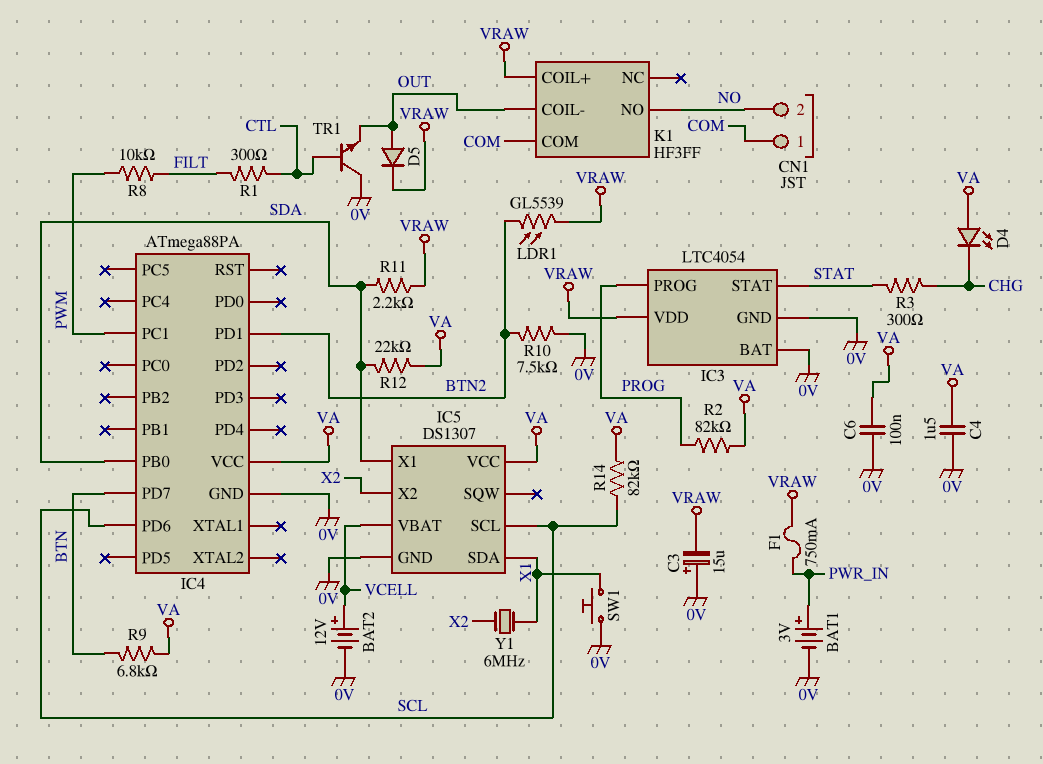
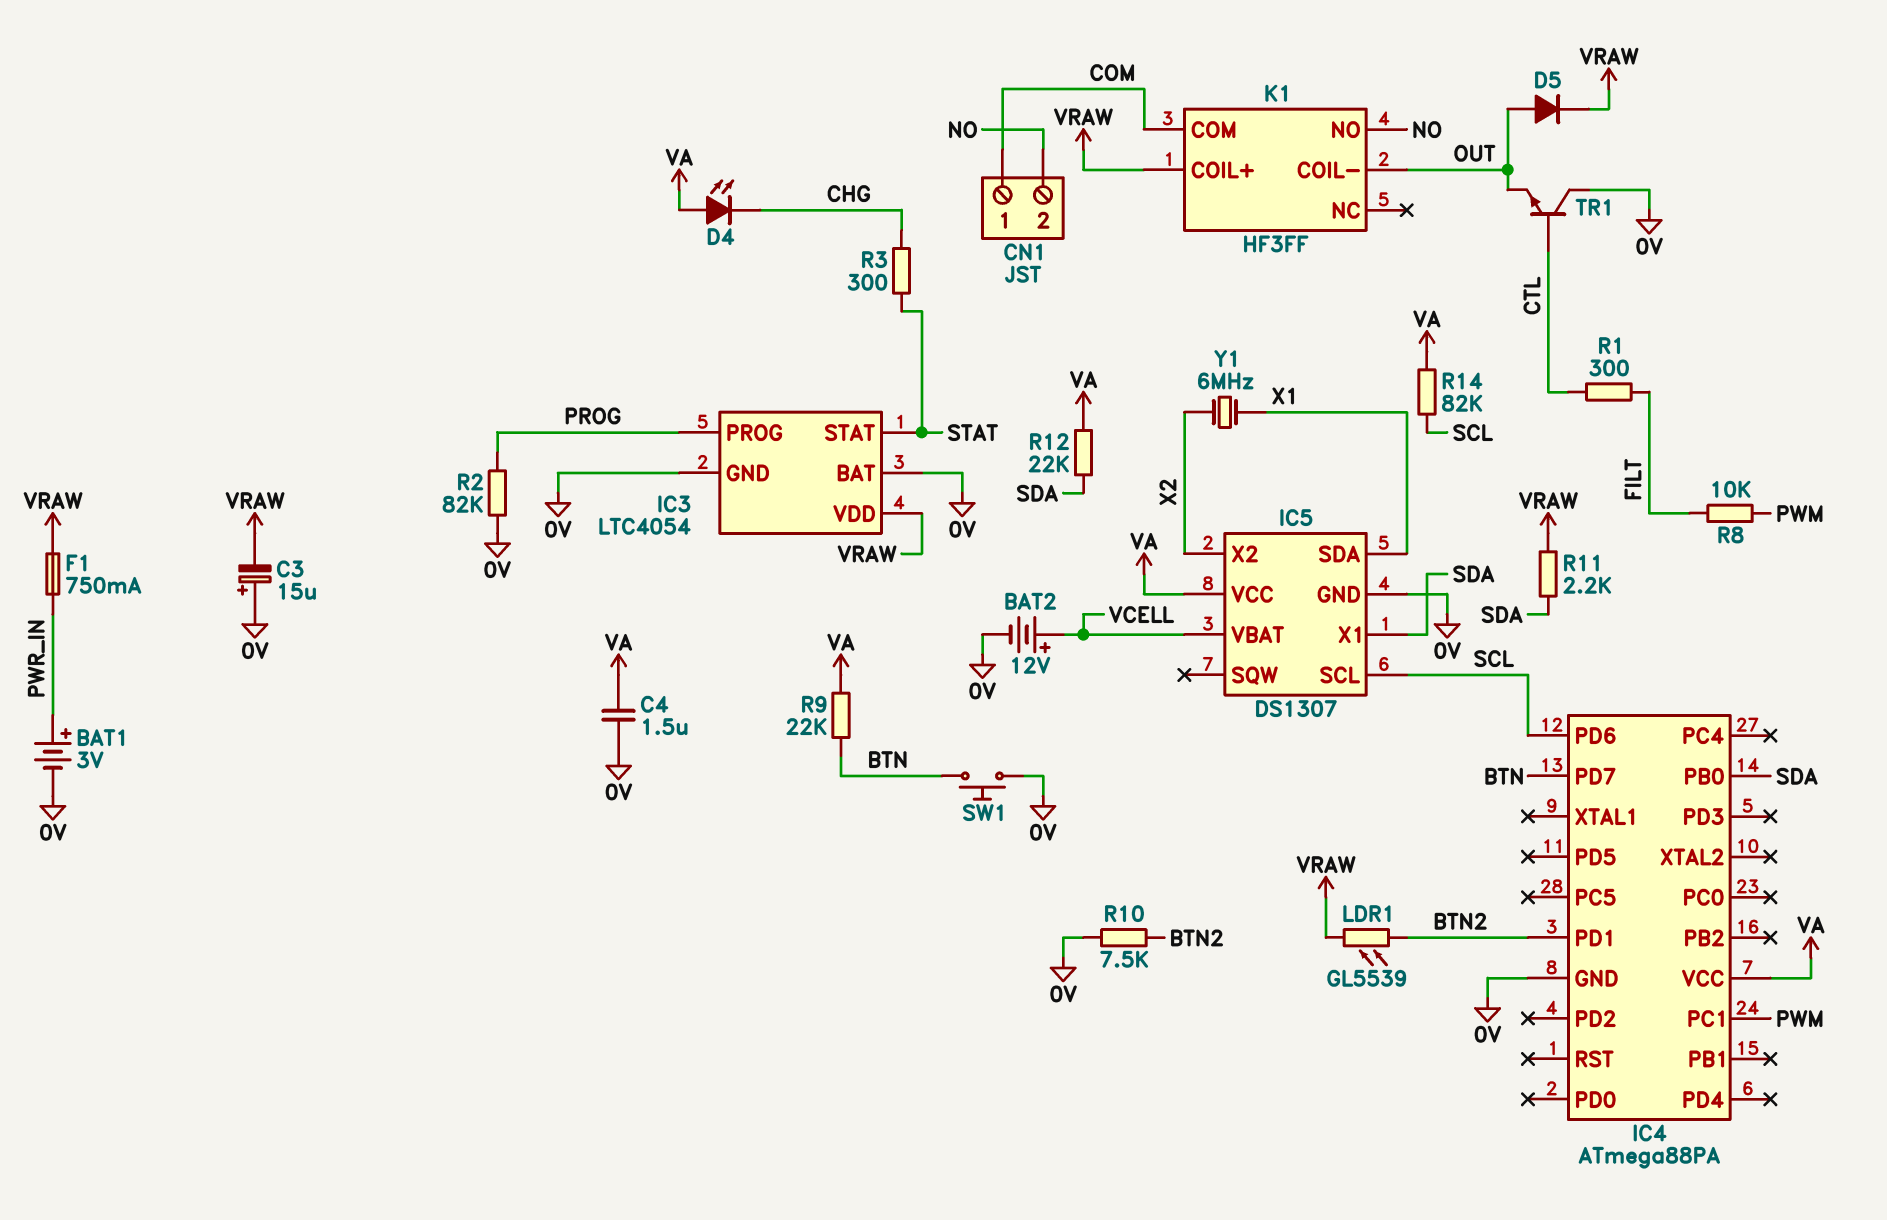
C6: 100nF (0V, VA) -> none
R2: 82k (PROG, VA) -> 82k (0V, PROG)
R9: 6.8k (BTN, VA) -> 22k (BTN, VA)
SW1: button (0V, X1) -> button (0V, BTN)

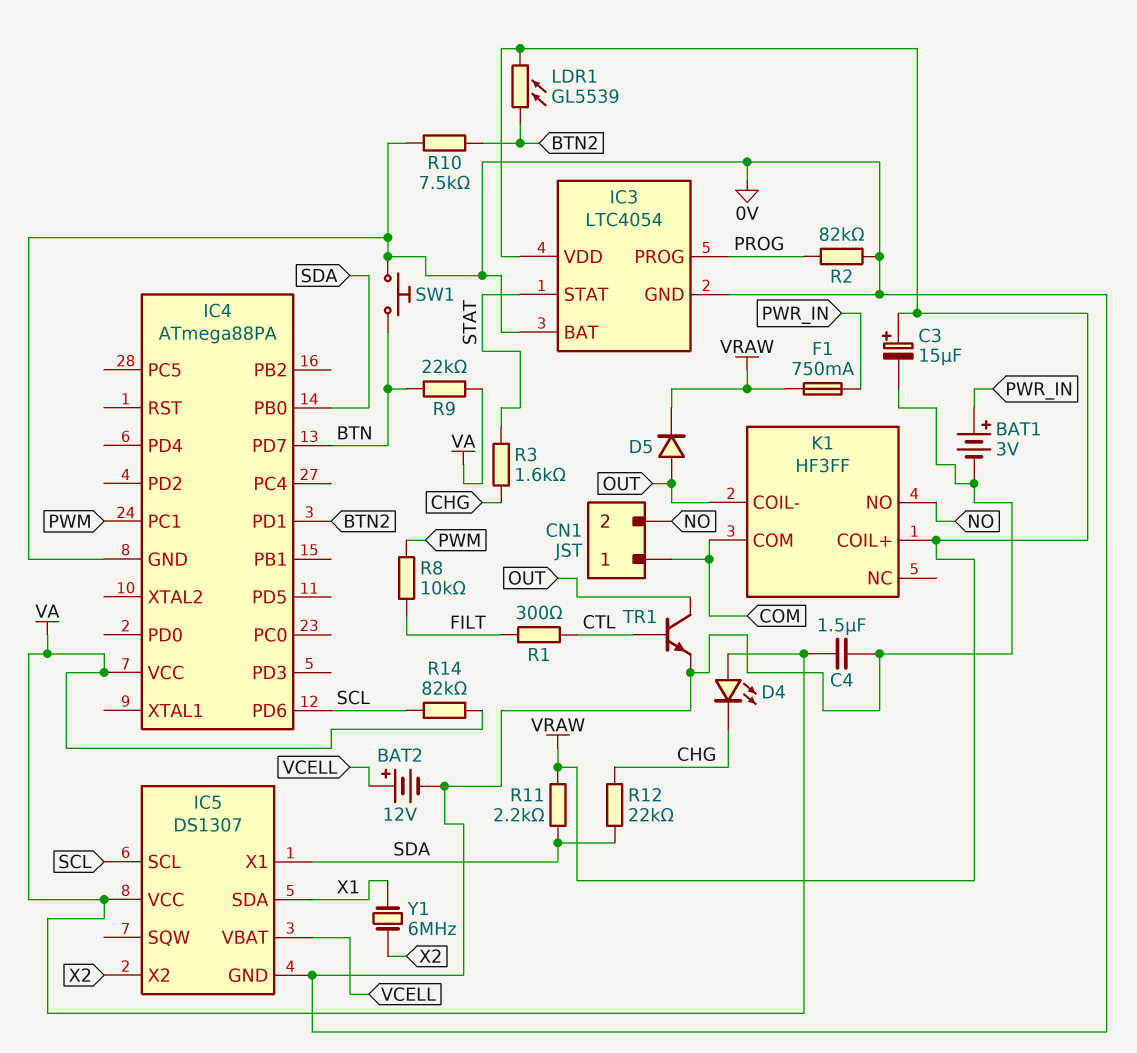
C3: 15uF (plus 0V, minus VRAW) -> 15uF (plus VRAW, minus 0V)
R3: 300 (CHG, STAT) -> 1.6k (CHG, STAT)
R12: 22k (SDA, VA) -> 22k (CHG, SDA)
TR1: NPN (B CTL, C 0V, E OUT) -> NPN (B CTL, C OUT, E 0V)

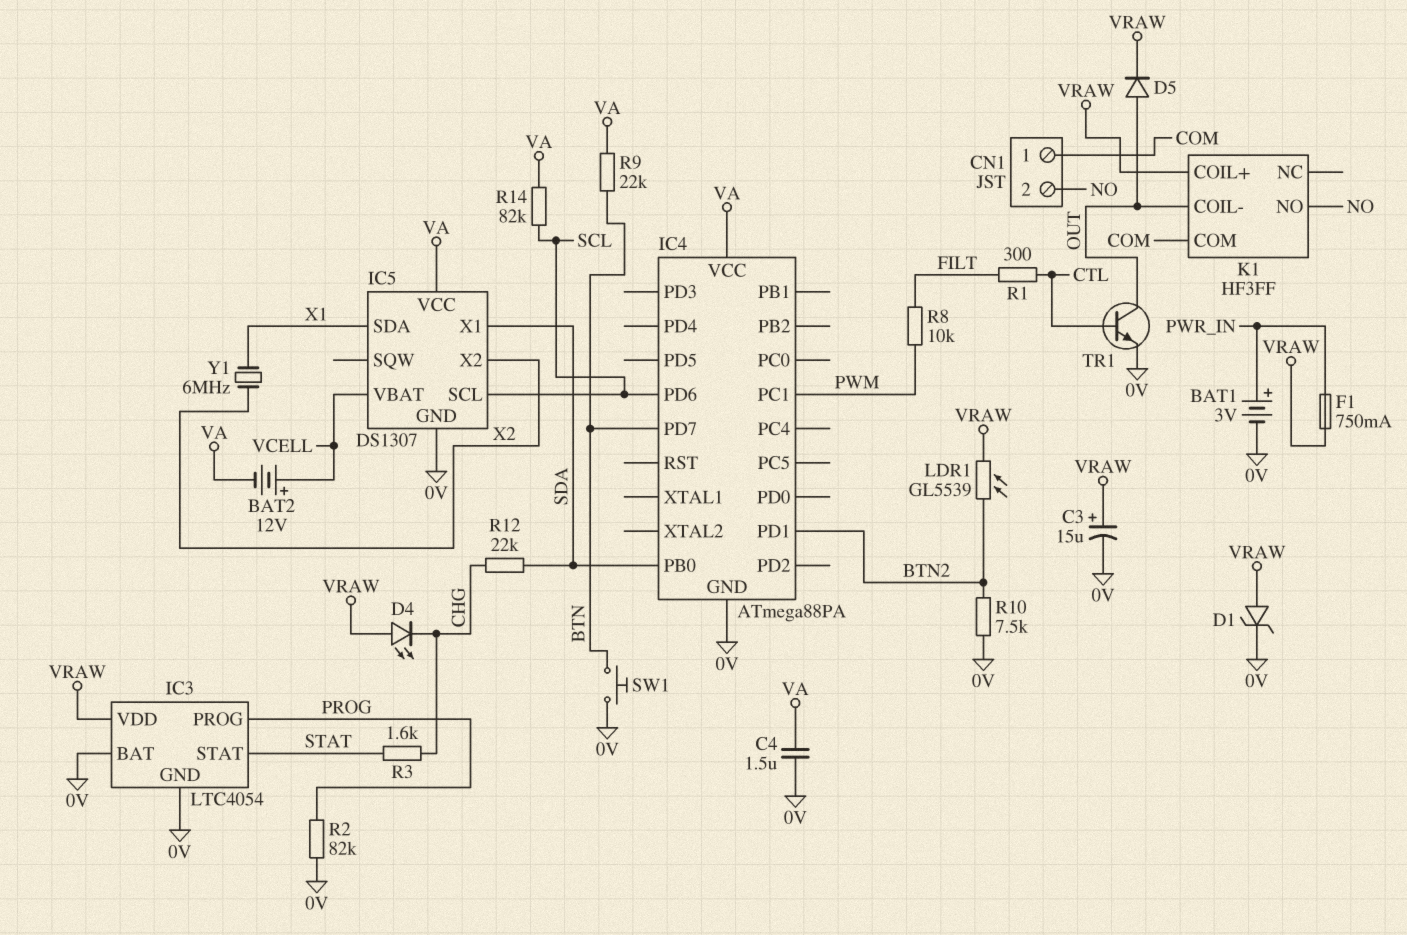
BAT2: 12V (plus VCELL, minus 0V) -> 12V (plus VCELL, minus VA)
D1: none -> zener (A VRAW, K 0V)
D4: LED (A VA, K CHG) -> LED (A VRAW, K CHG)
R11: 2.2k (SDA, VRAW) -> none

